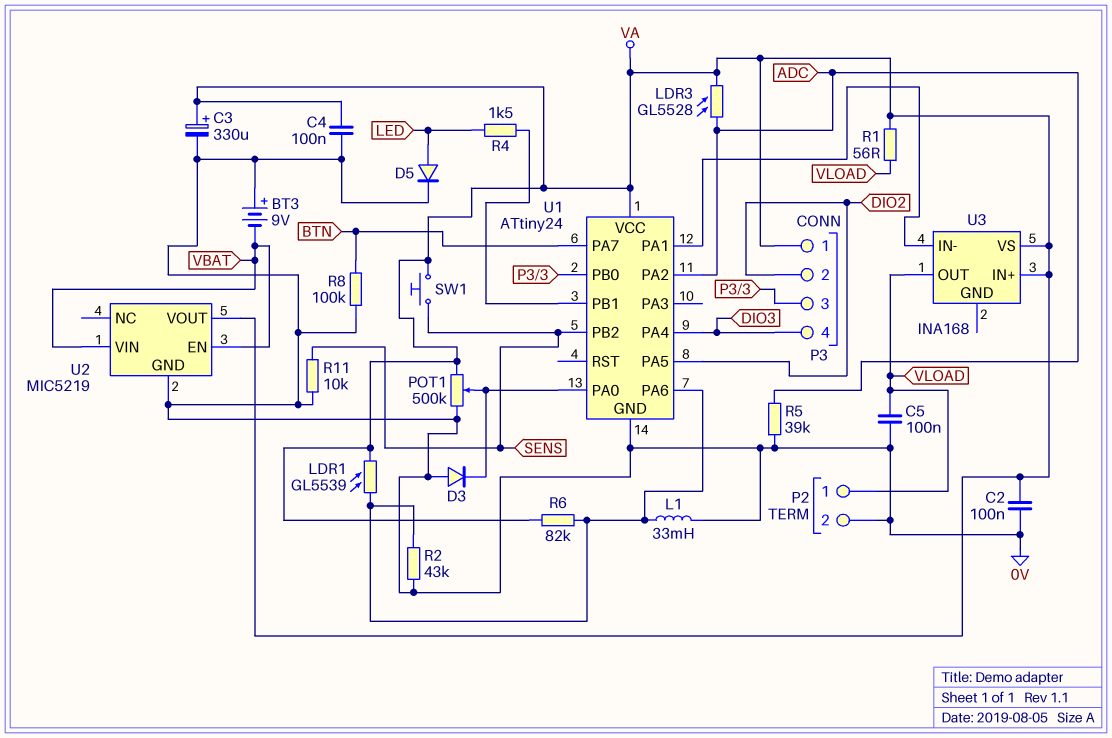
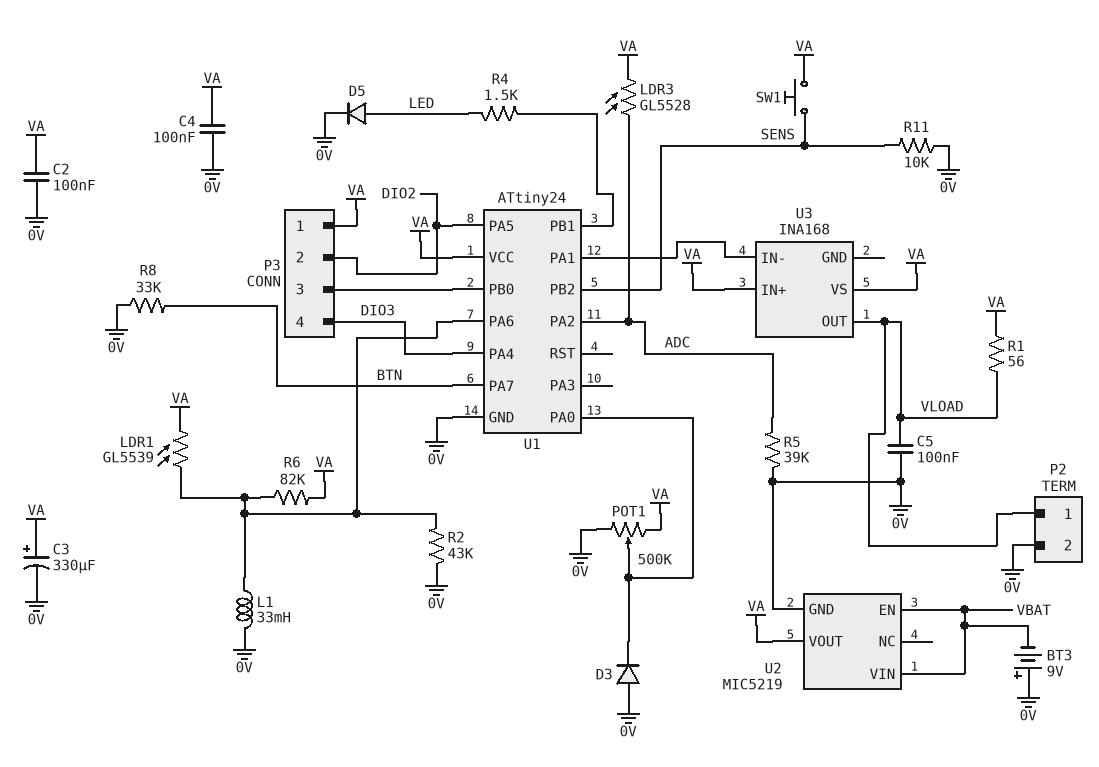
R8: 100k (0V, BTN) -> 33k (0V, BTN)

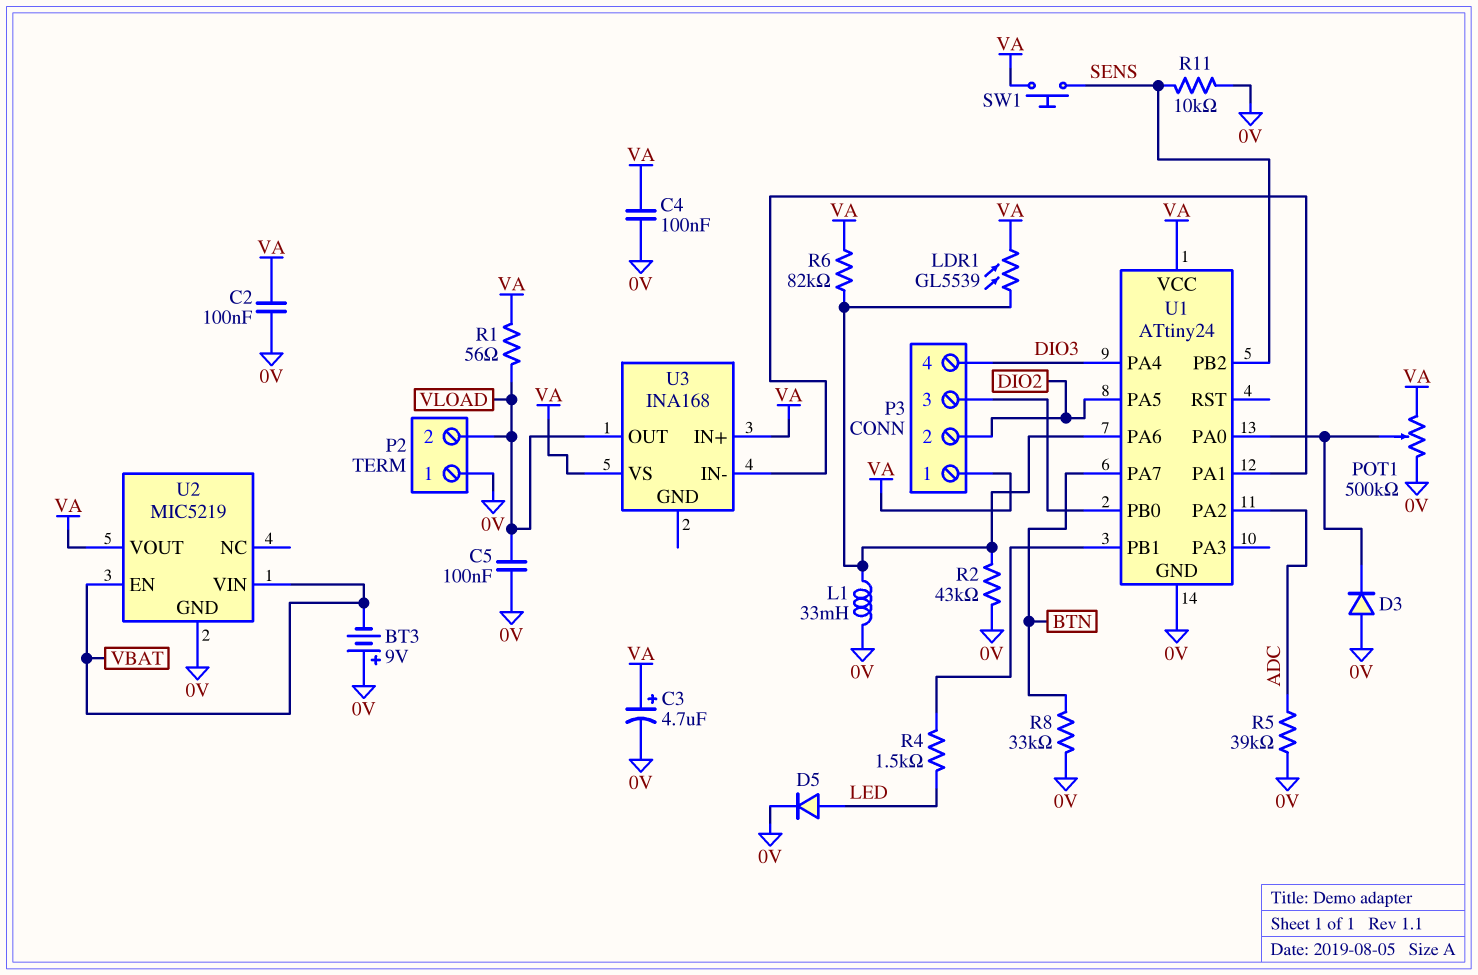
C3: 330uF (plus VA, minus 0V) -> 4.7uF (plus VA, minus 0V)
LDR3: GL5528 (ADC, VA) -> none
P2 pin 1: VLOAD -> 0V
P2 pin 2: 0V -> VLOAD

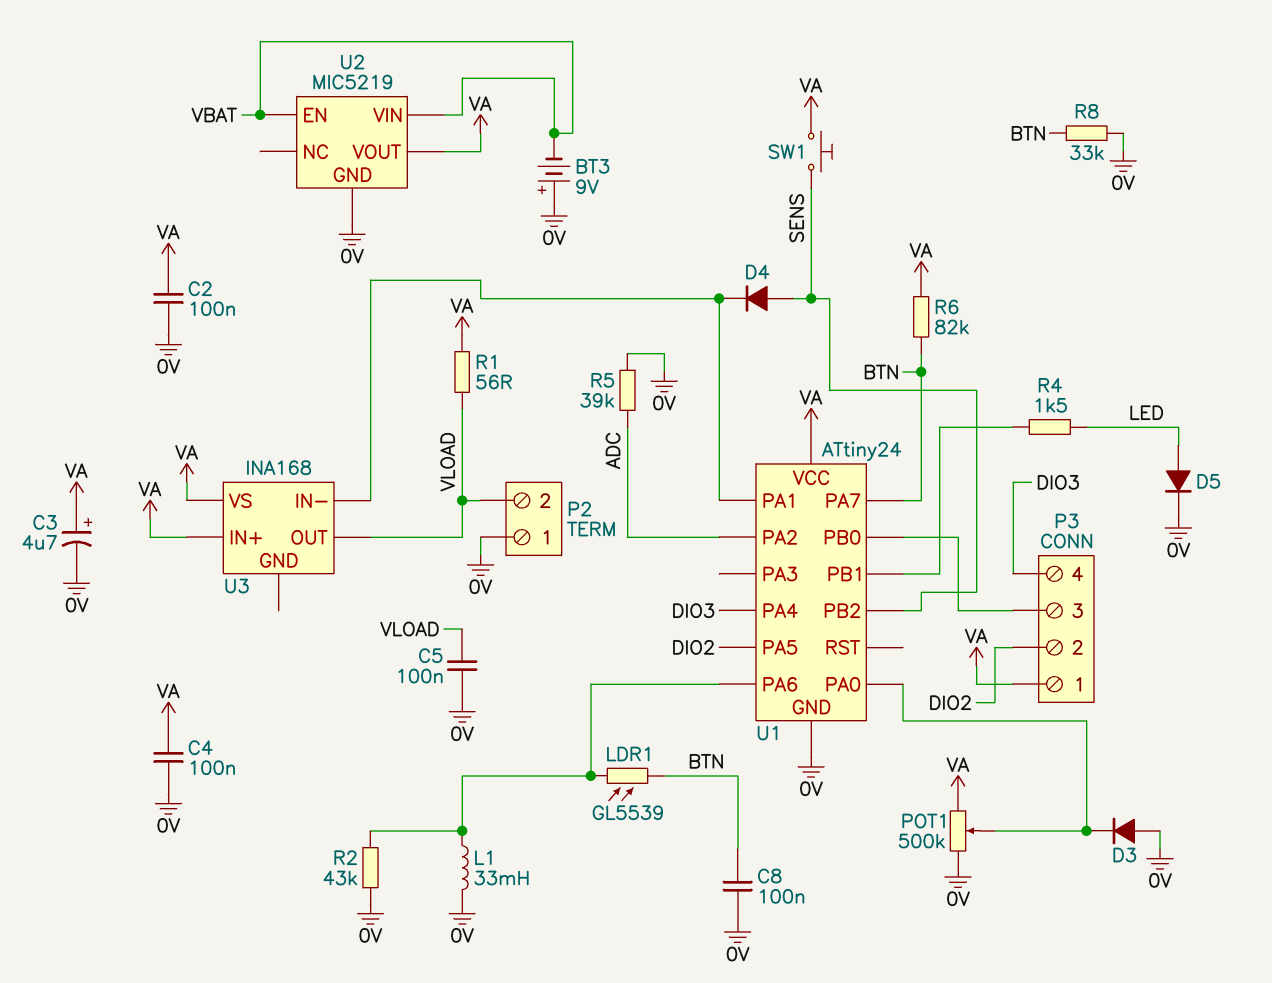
C8: none -> 100nF (0V, BTN)
D4: none -> diode (A SENS, K U1/PA1)
LDR1: GL5539 (U1/PA6, VA) -> GL5539 (BTN, U1/PA6)
R6: 82k (U1/PA6, VA) -> 82k (BTN, VA)
R11: 10k (0V, SENS) -> none

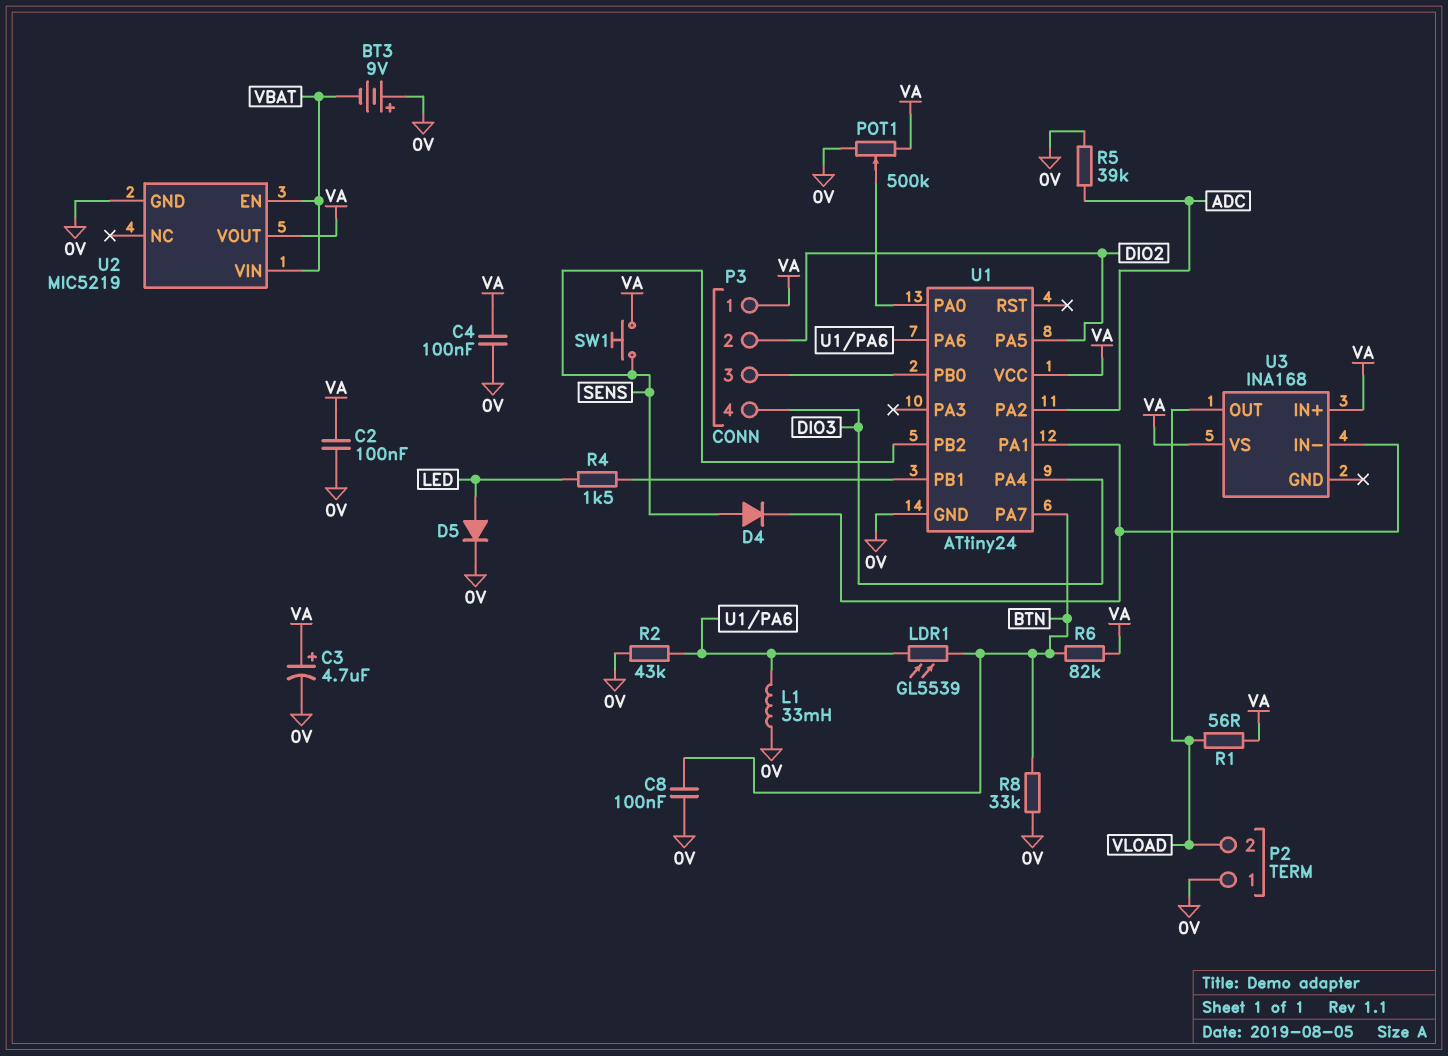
C5: 100nF (0V, VLOAD) -> none
D3: diode (A 0V, K U1/PA0) -> none

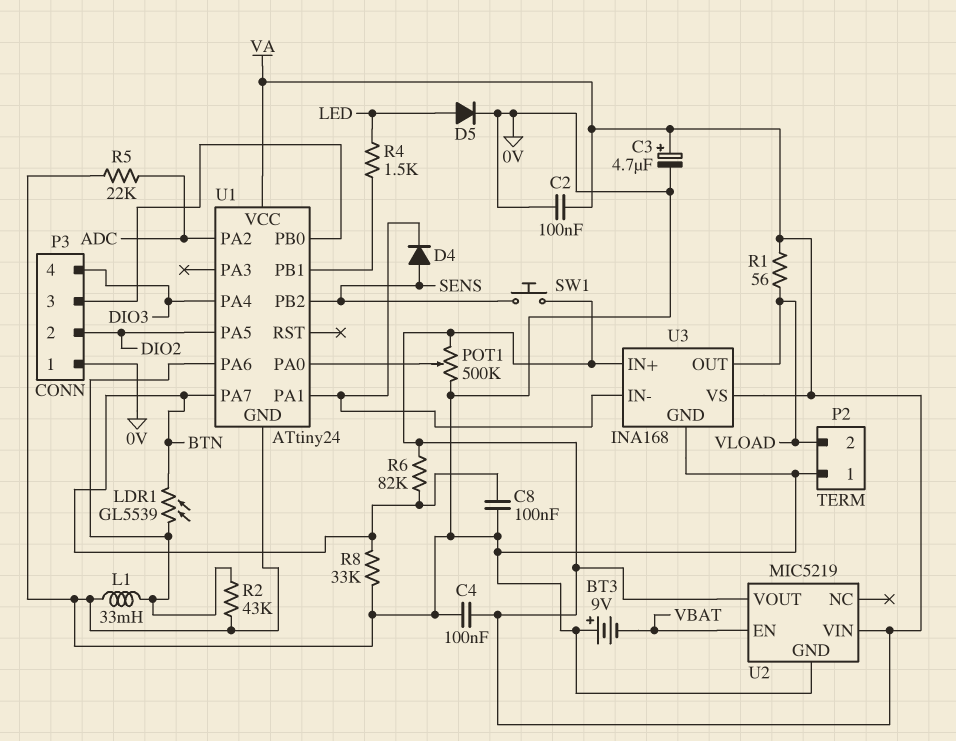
P3 pin 1: VA -> 0V
R5: 39k (0V, ADC) -> 22k (0V, ADC)
U2 pin VIN: VBAT -> VA
U3 pin GND: none -> 0V

